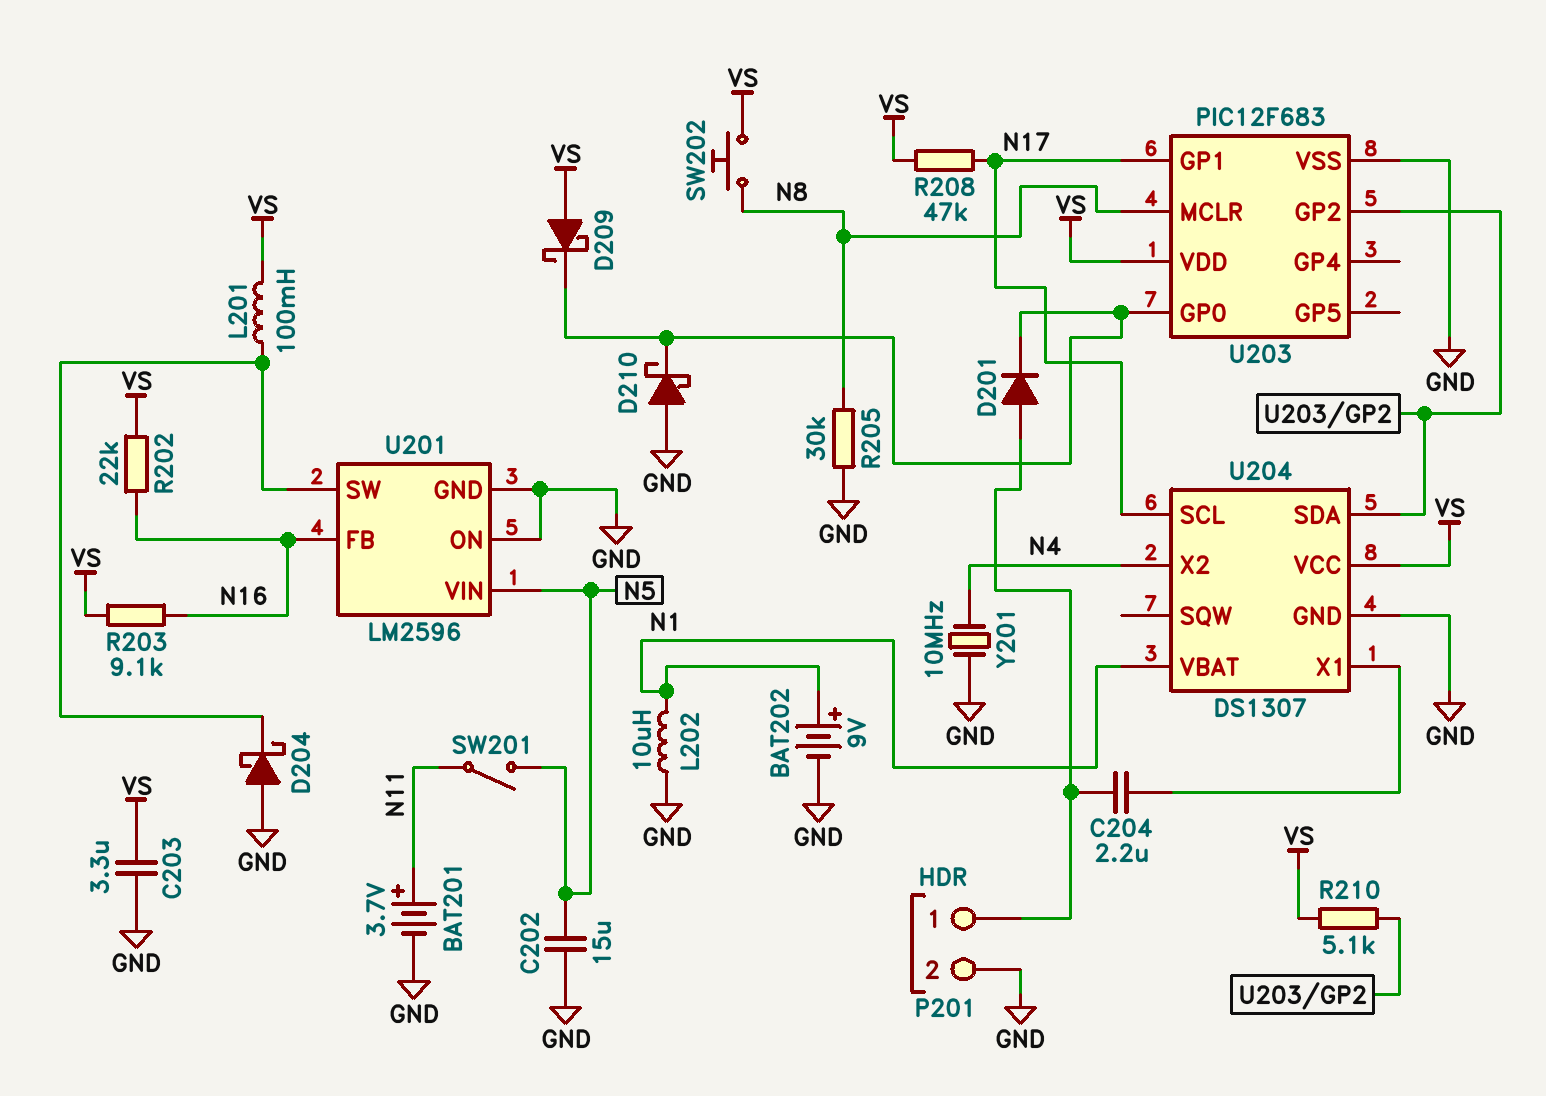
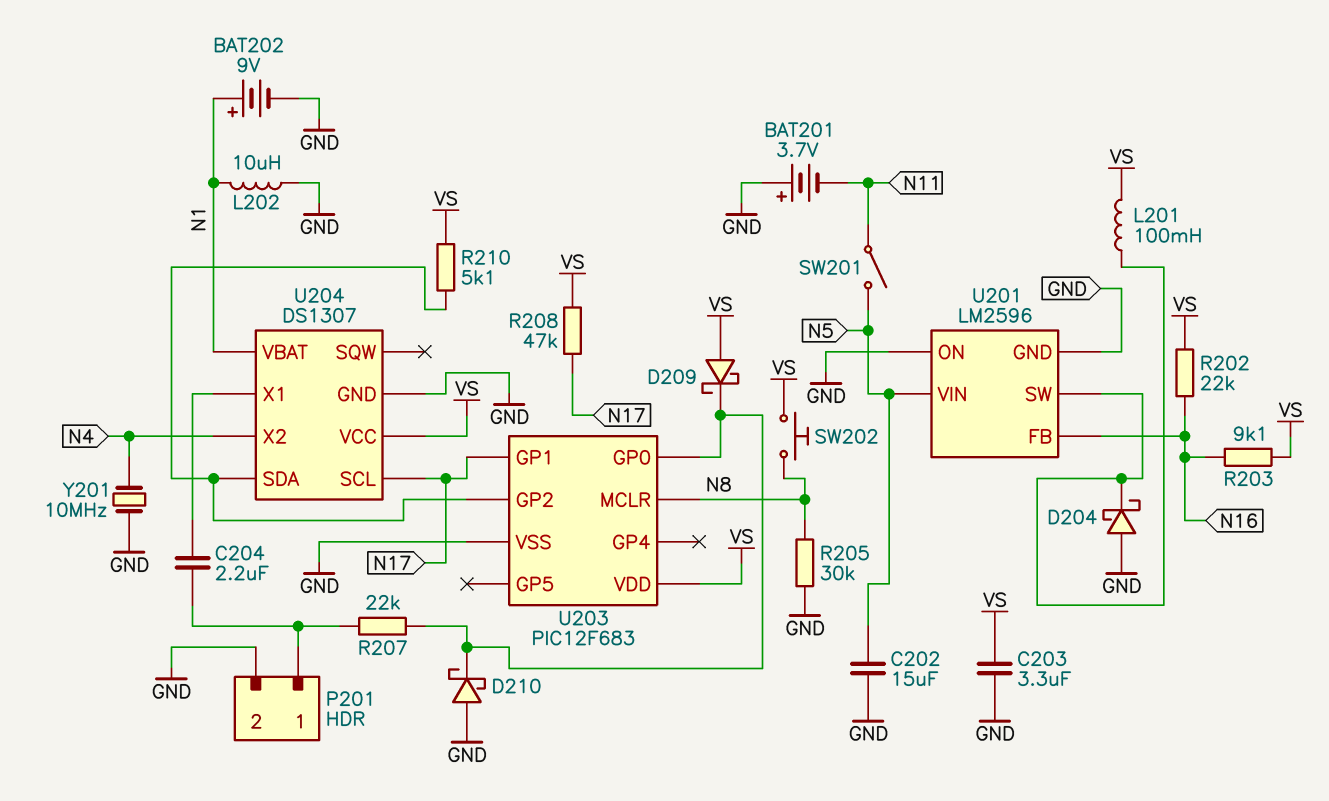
BAT201: 3.7V (plus N11, minus GND) -> 3.7V (plus GND, minus N11)
D201: diode (A P201/1, K U203/GP0) -> none
R207: none -> 22k (P201/1, U203/GP0)

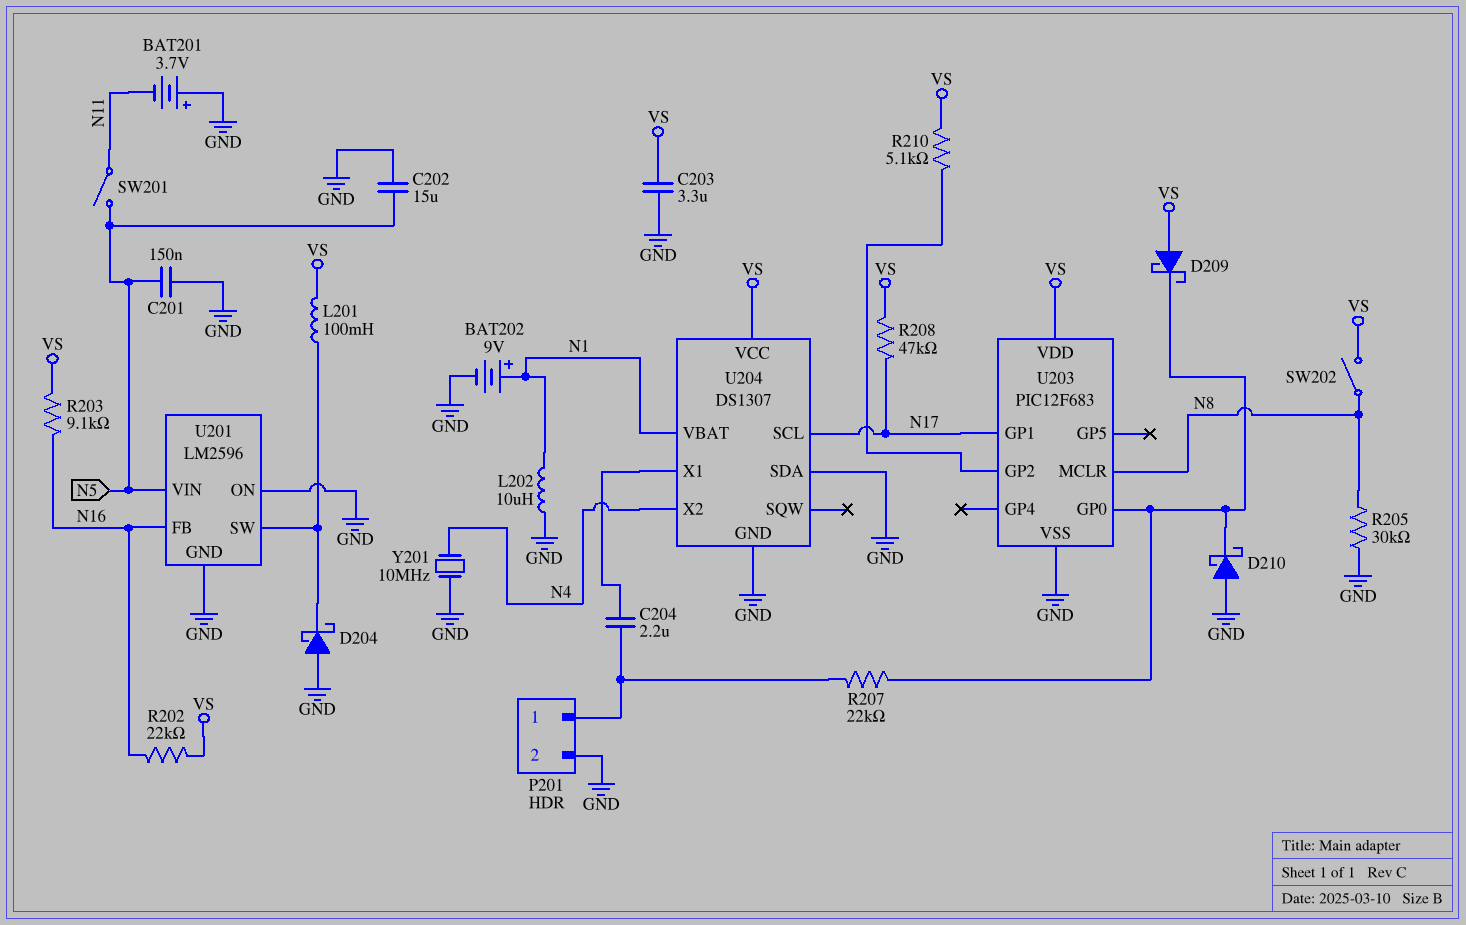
C201: none -> 150nF (GND, N5)
SW202: button (N8, VS) -> switch (N8, VS)
U204 pin SDA: U203/GP2 -> GND

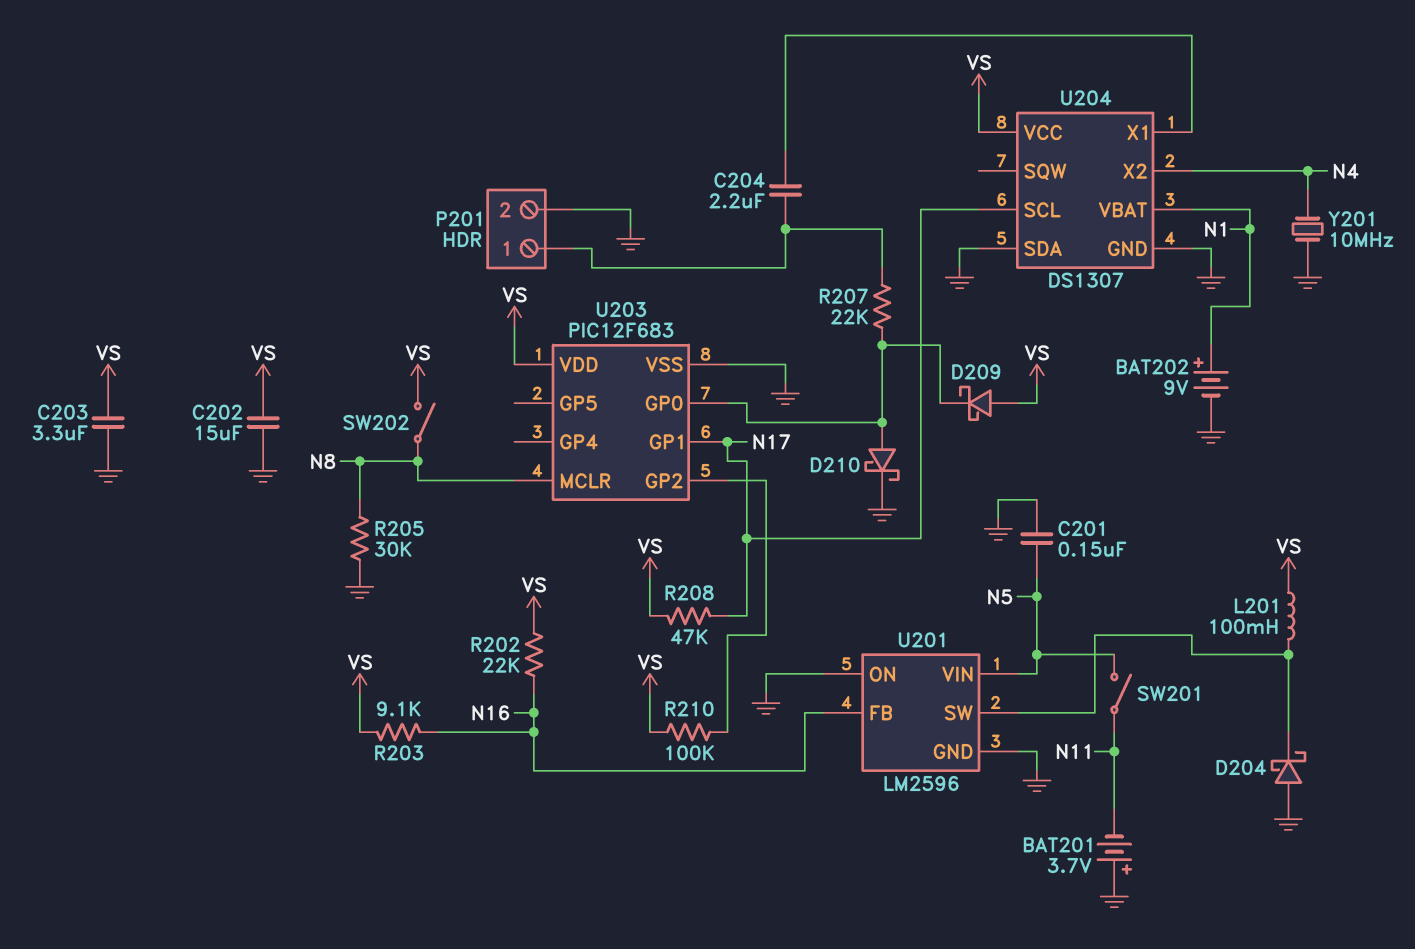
C202: 15uF (GND, N5) -> 15uF (GND, VS)
D210: schottky (A GND, K U203/GP0) -> schottky (A U203/GP0, K GND)
L202: 10uH (GND, N1) -> none
R210: 5.1k (U203/GP2, VS) -> 100k (U203/GP2, VS)

